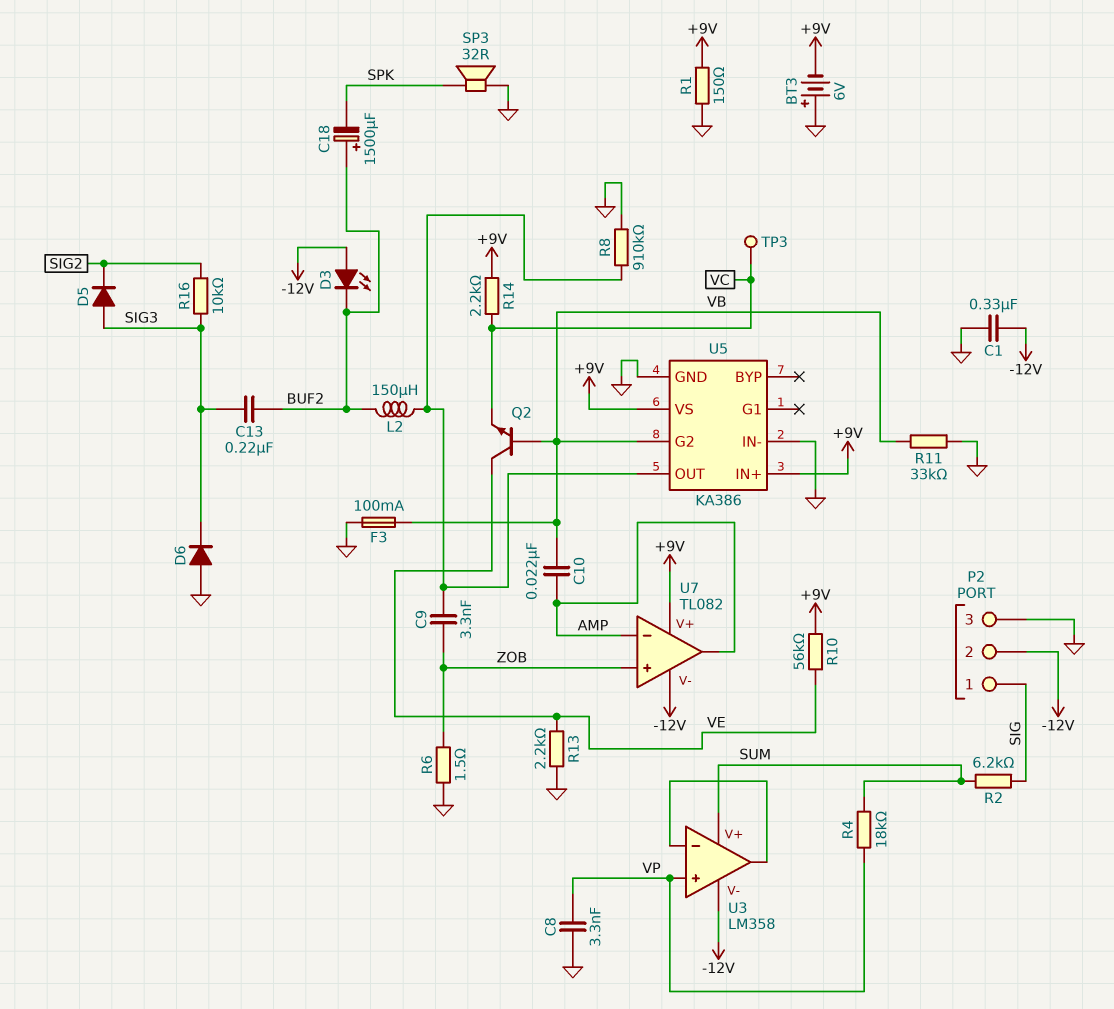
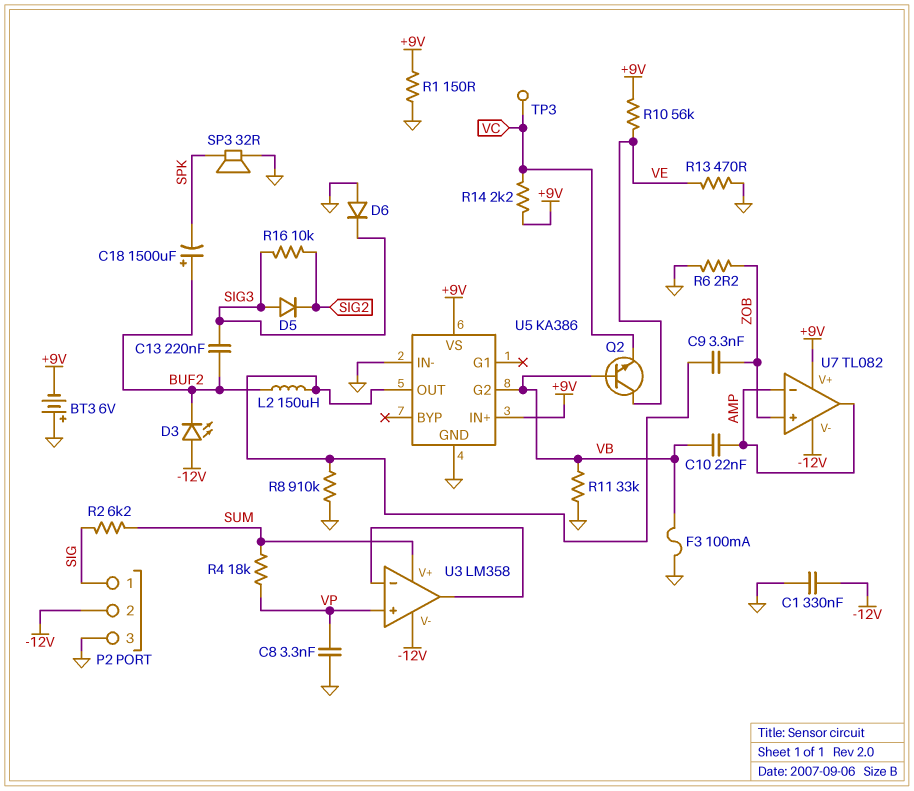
R6: 1.5 (GND, ZOB) -> 2.2 (GND, ZOB)
R13: 2.2k (GND, VE) -> 470 (GND, VE)

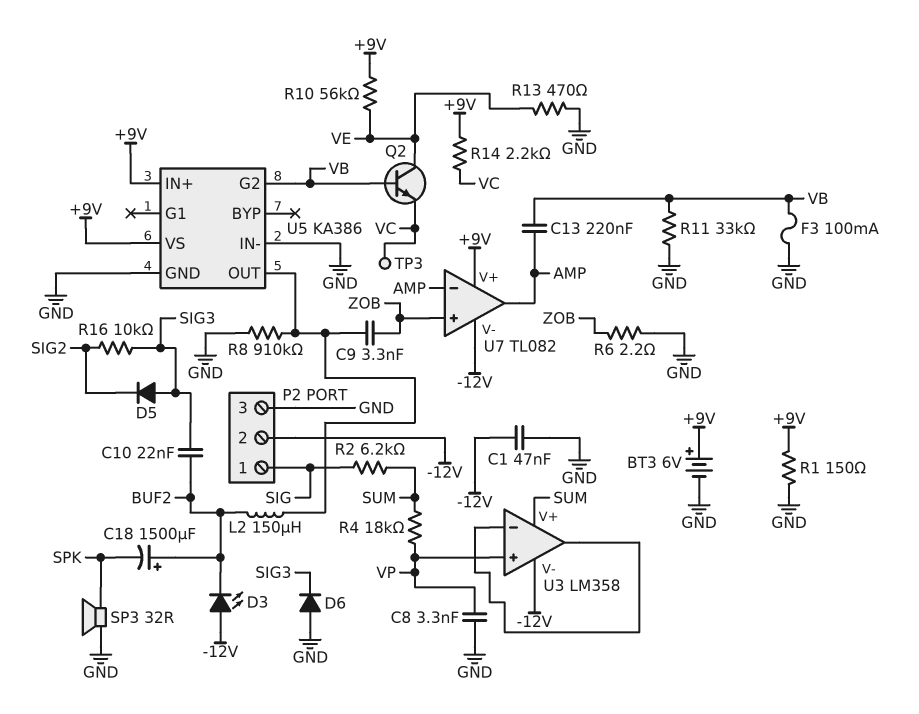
BT3: 6V (plus GND, minus +9V) -> 6V (plus +9V, minus GND)
C1: 330nF (-12V, GND) -> 47nF (-12V, GND)
C10: 22nF (AMP, VB) -> 22nF (BUF2, SIG3)
C13: 220nF (BUF2, SIG3) -> 220nF (AMP, VB)

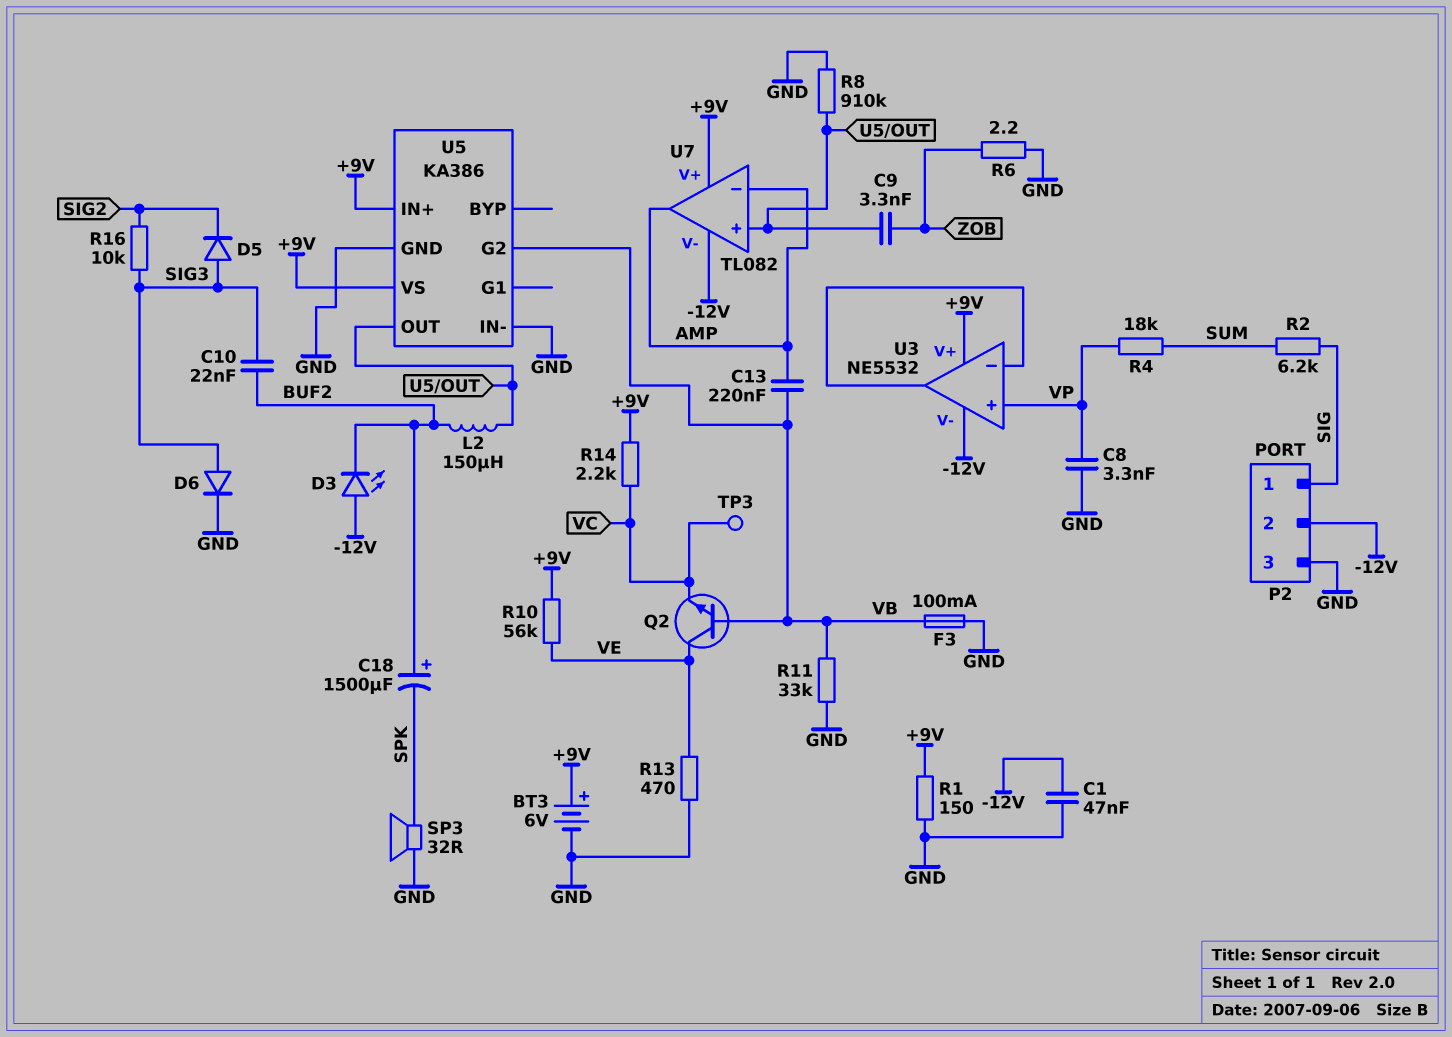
D6: diode (A GND, K SIG3) -> diode (A SIG3, K GND)
U3: LM358 -> NE5532
U3 pin V+: SUM -> +9V
U7 pin in+: ZOB -> U5/OUT

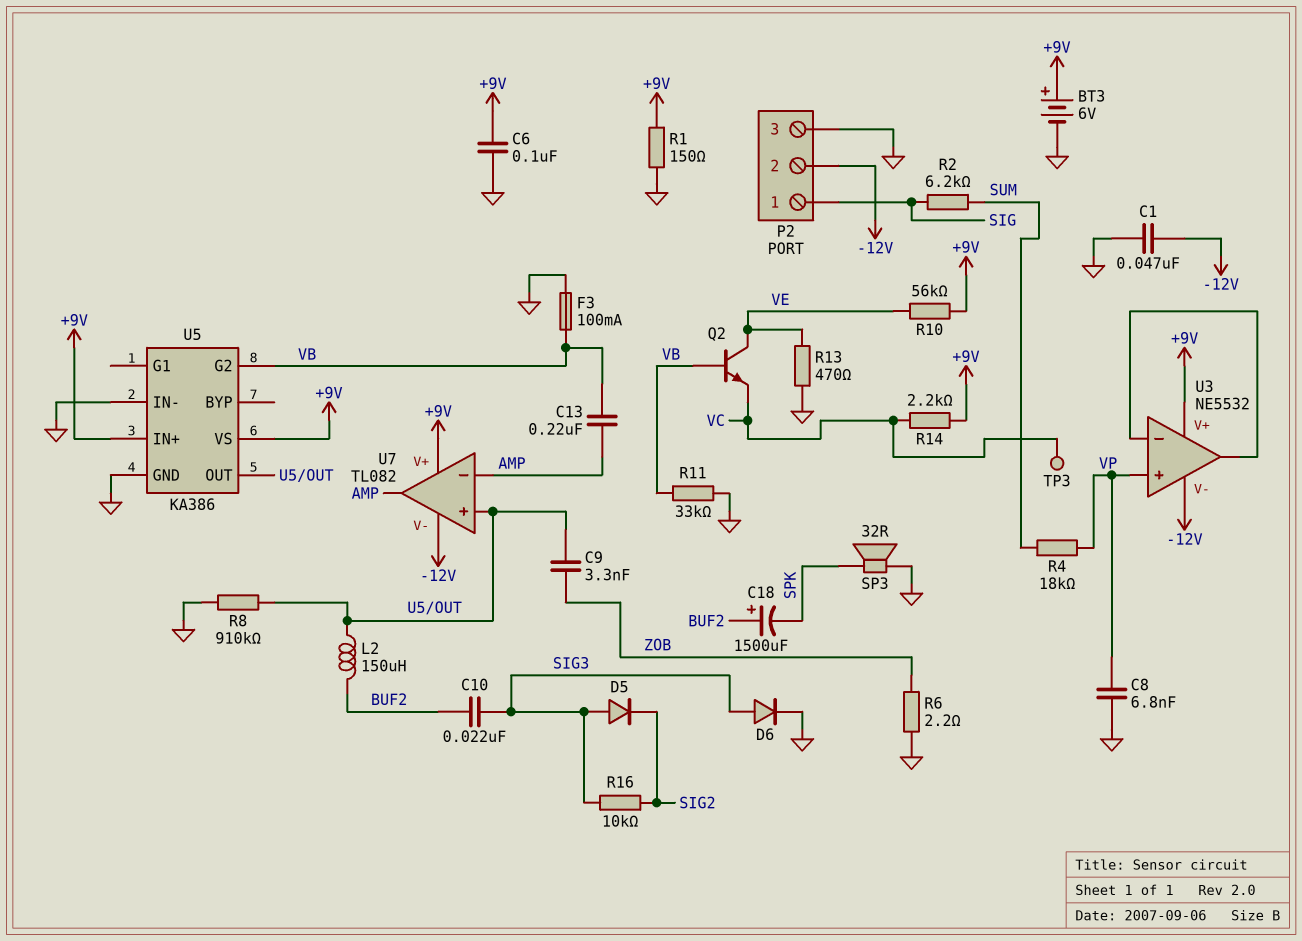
C6: none -> 100nF (+9V, GND)
C8: 3.3nF (GND, VP) -> 6.8nF (GND, VP)
D3: LED (A -12V, K BUF2) -> none

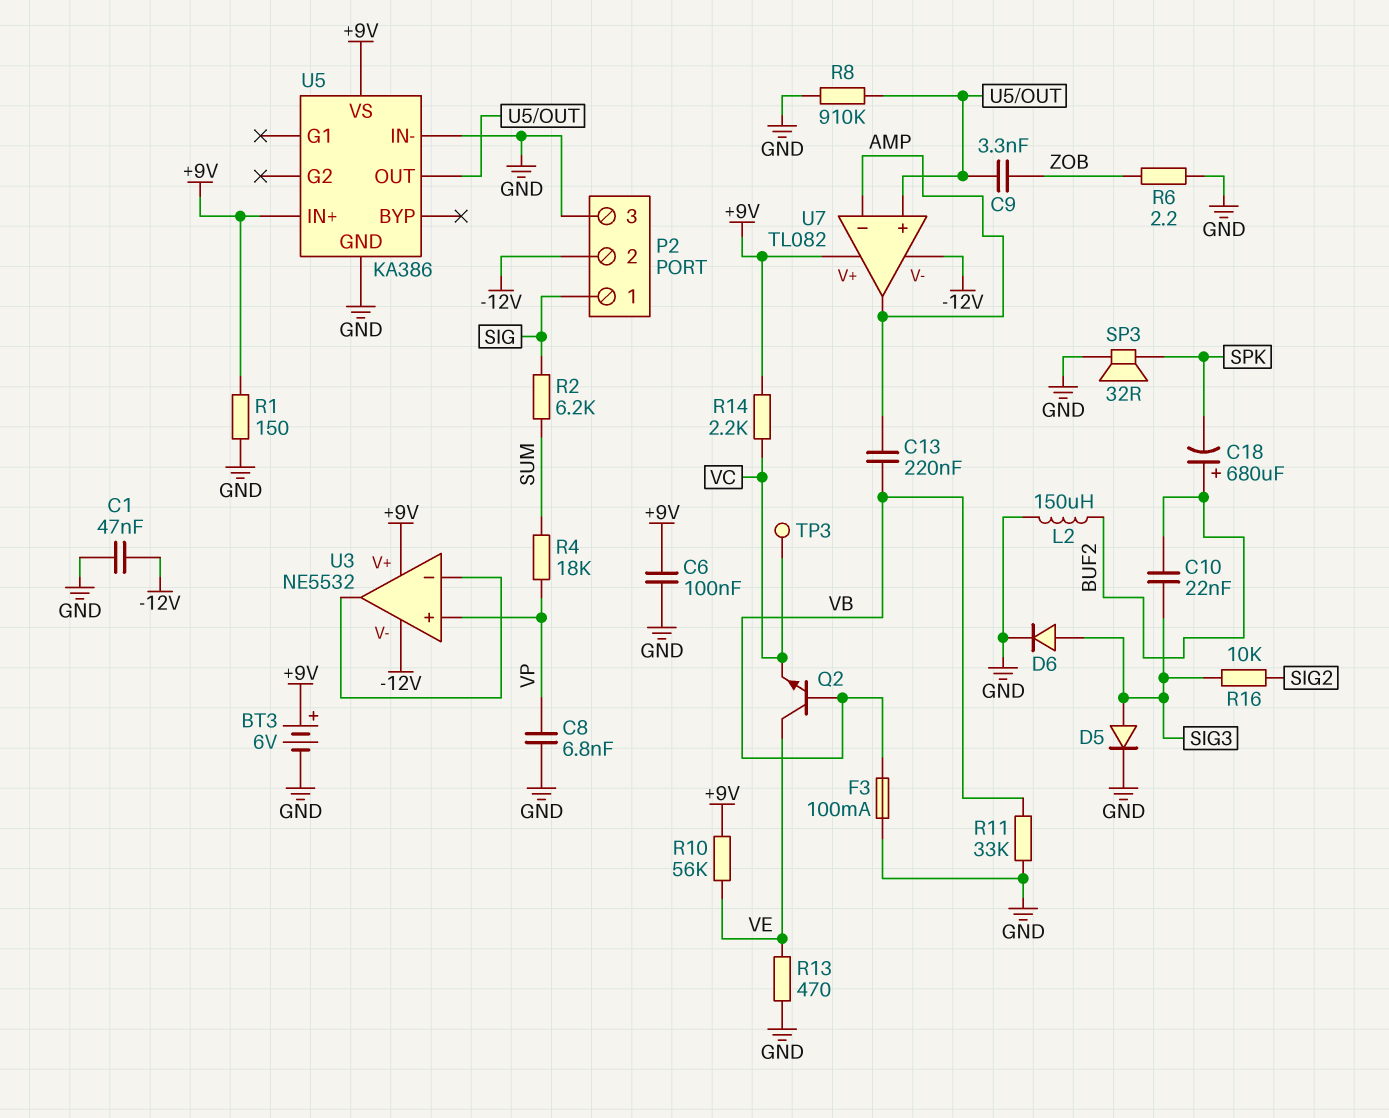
C18: 1500uF (plus BUF2, minus SPK) -> 680uF (plus BUF2, minus SPK)
D5: diode (A SIG3, K SIG2) -> diode (A SIG3, K GND)
L2: 150uH (BUF2, U5/OUT) -> 150uH (BUF2, GND)
U5 pin G2: VB -> none

